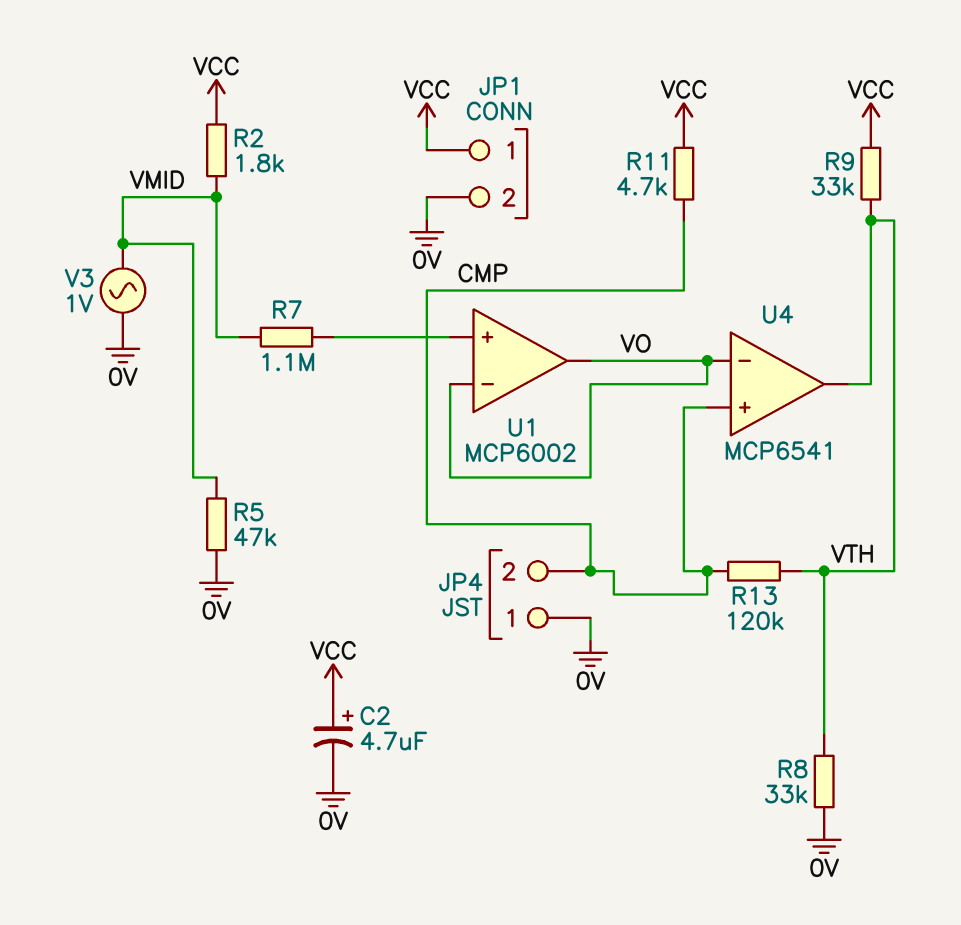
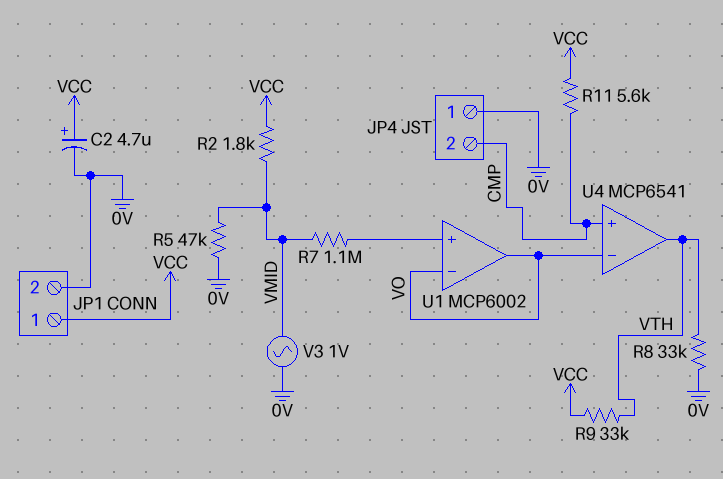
R11: 4.7k (CMP, VCC) -> 5.6k (CMP, VCC)
R13: 120k (CMP, VTH) -> none

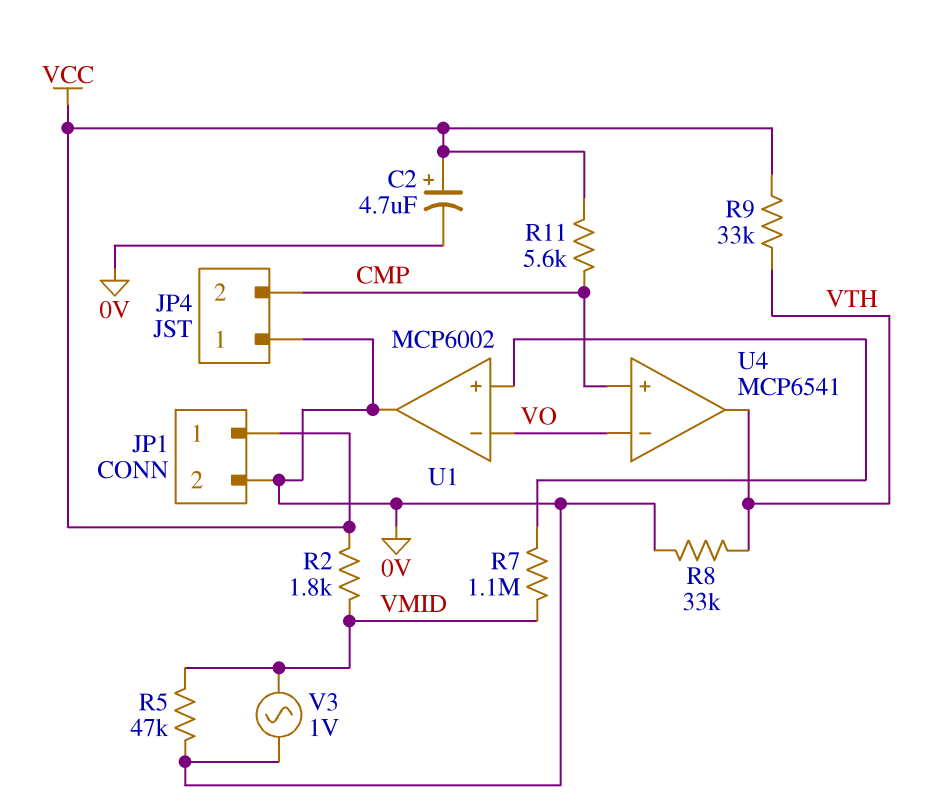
U1 pin out: VO -> 0V

